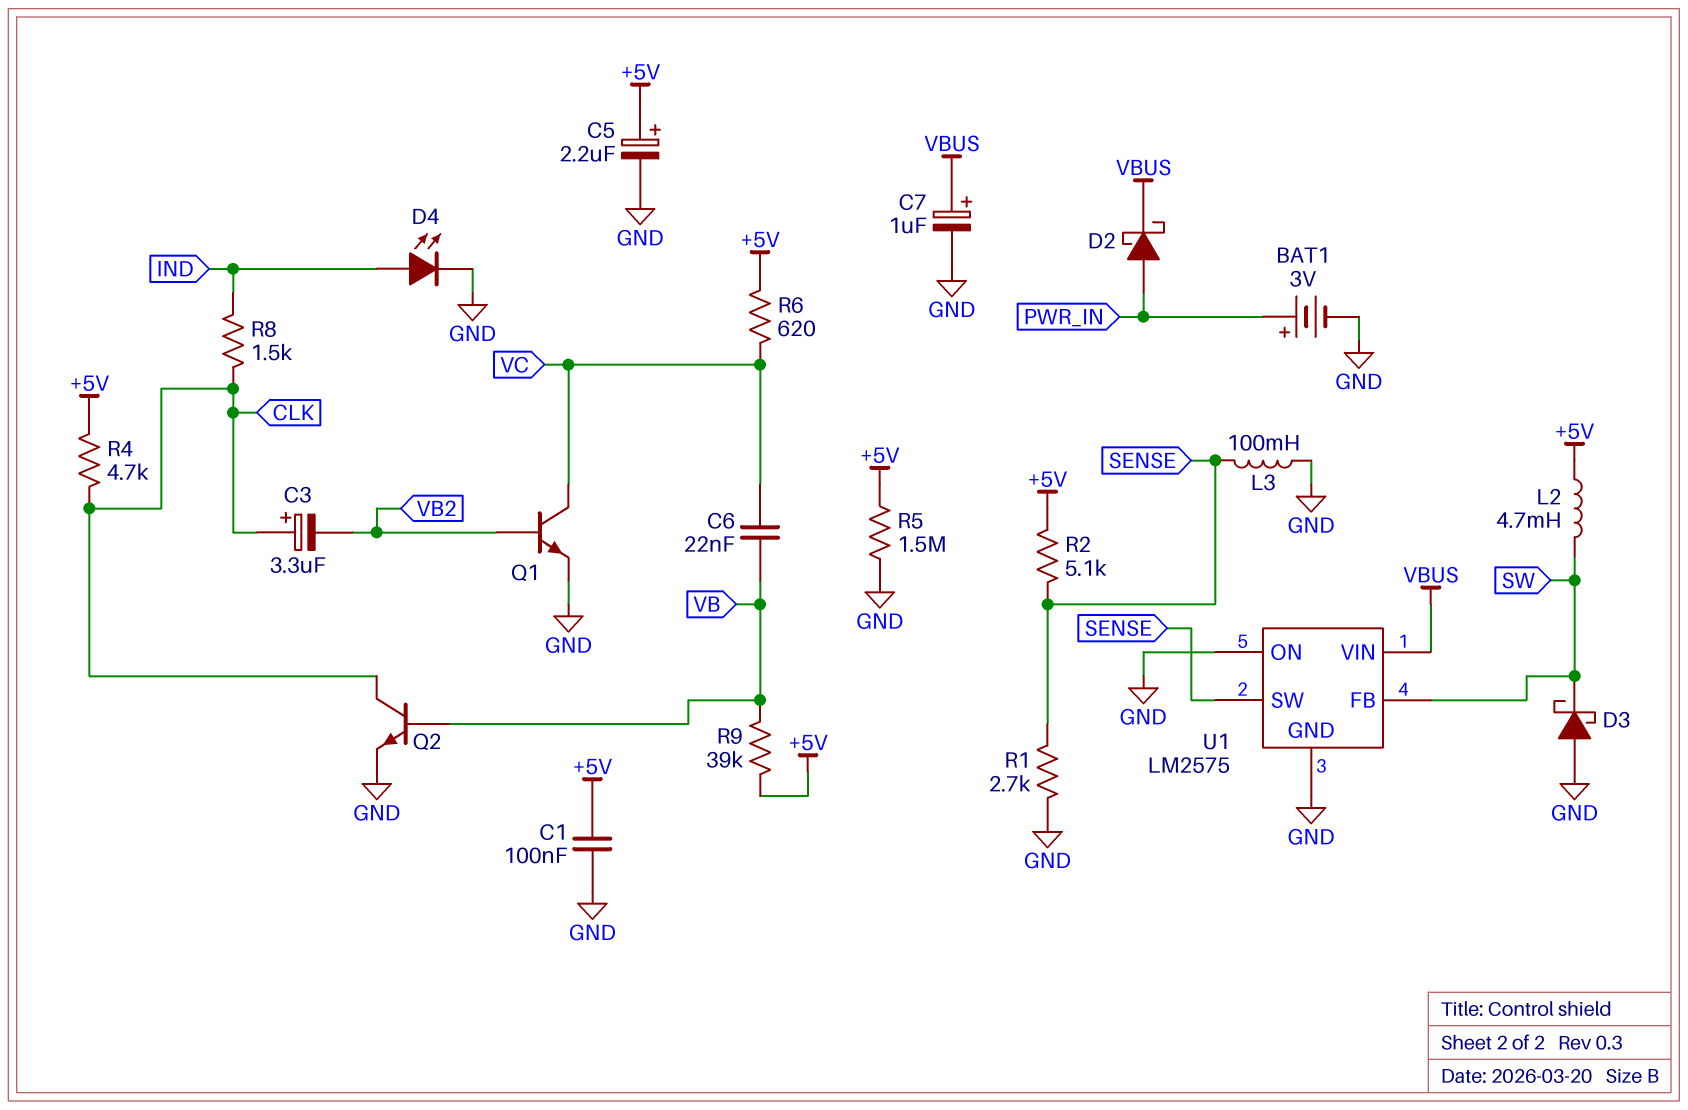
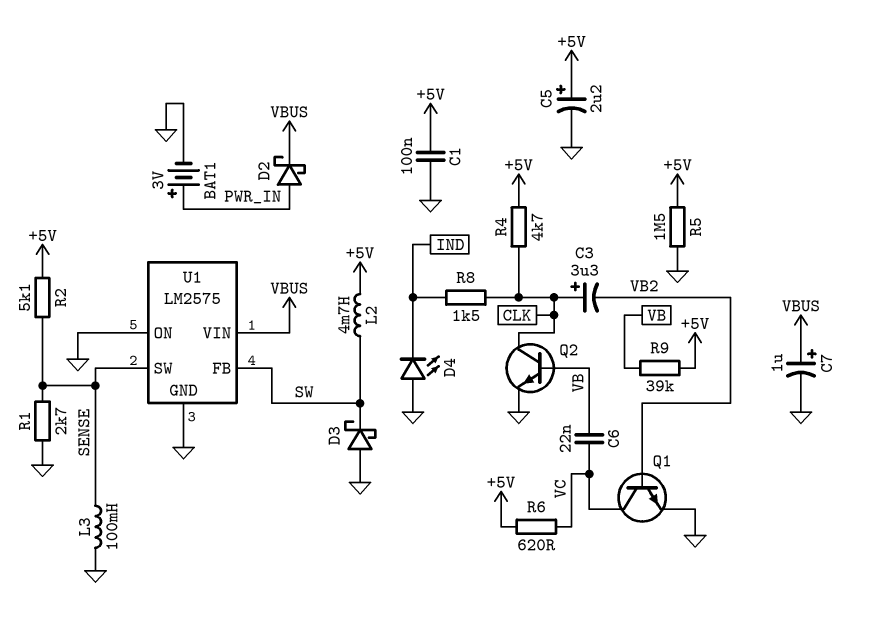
D4: LED (A IND, K GND) -> LED (A GND, K IND)

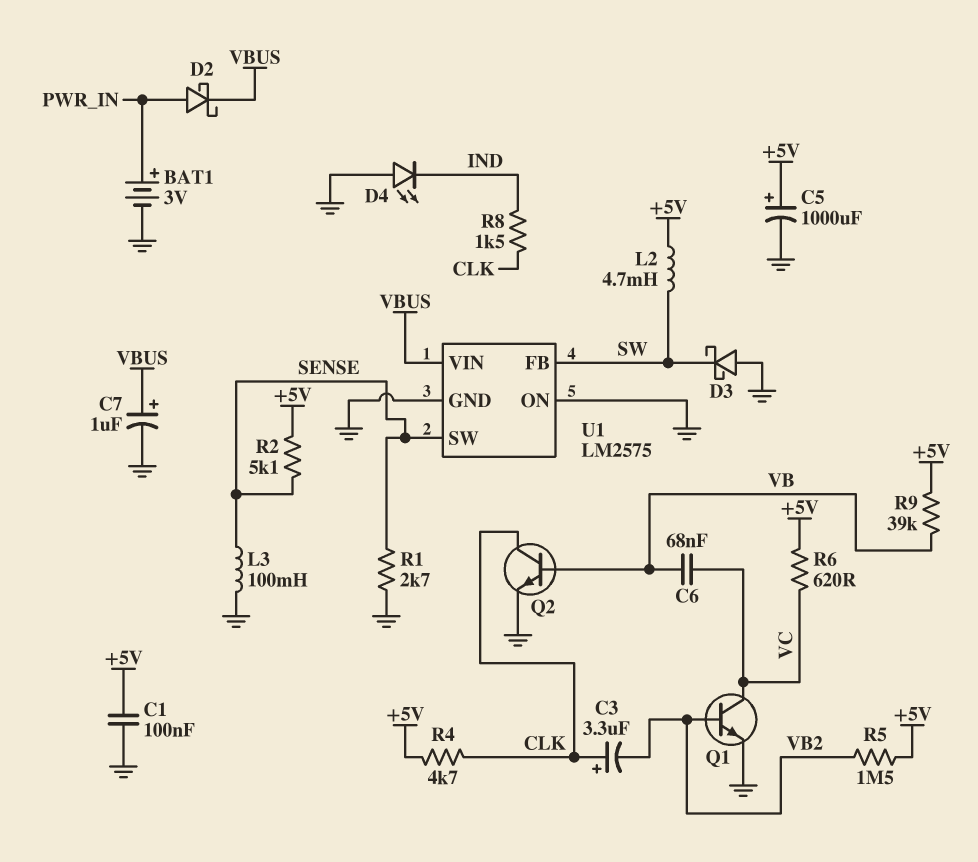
C5: 2.2uF (plus +5V, minus GND) -> 1000uF (plus +5V, minus GND)
C6: 22nF (VB, VC) -> 68nF (VB, VC)
R5: 1.5M (+5V, GND) -> 1.5M (+5V, VB2)

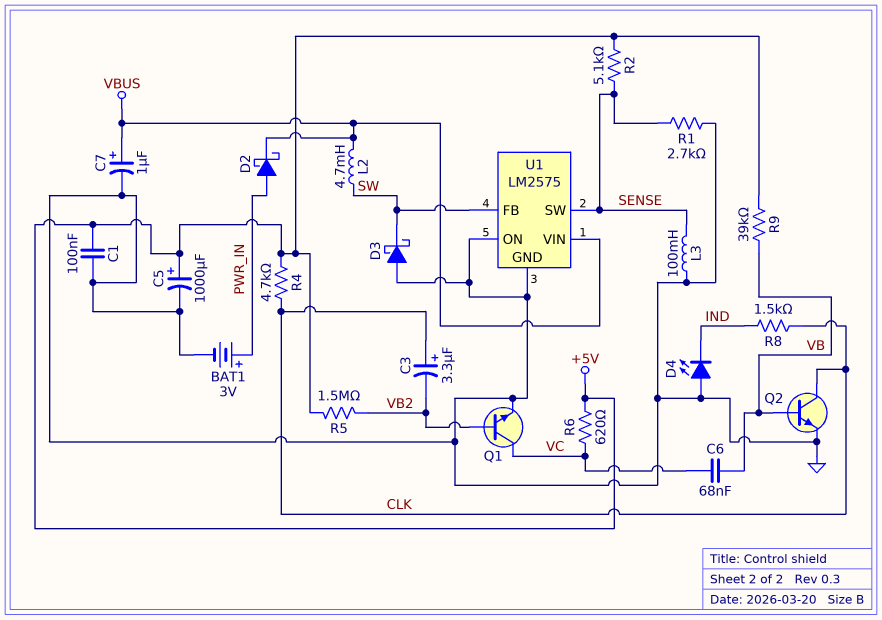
L2: 4.7mH (+5V, SW) -> 4.7mH (SW, VBUS)

